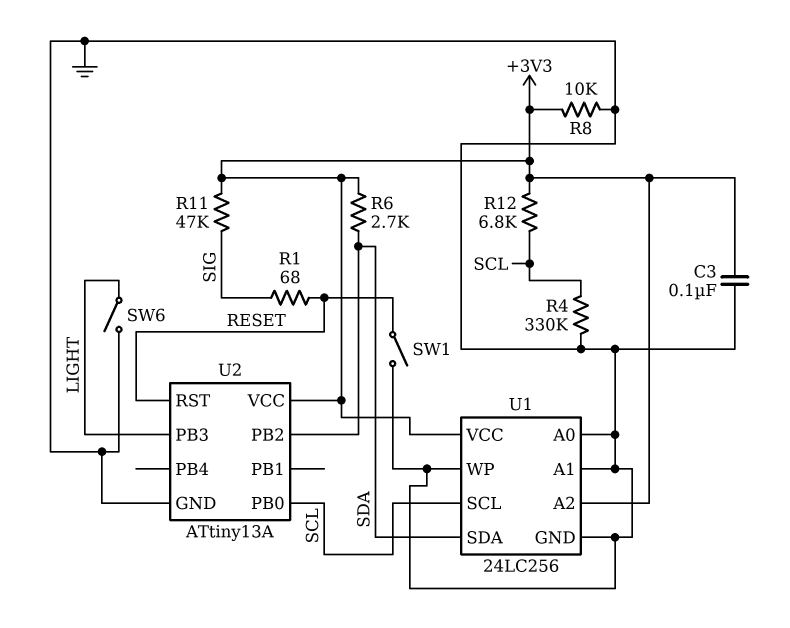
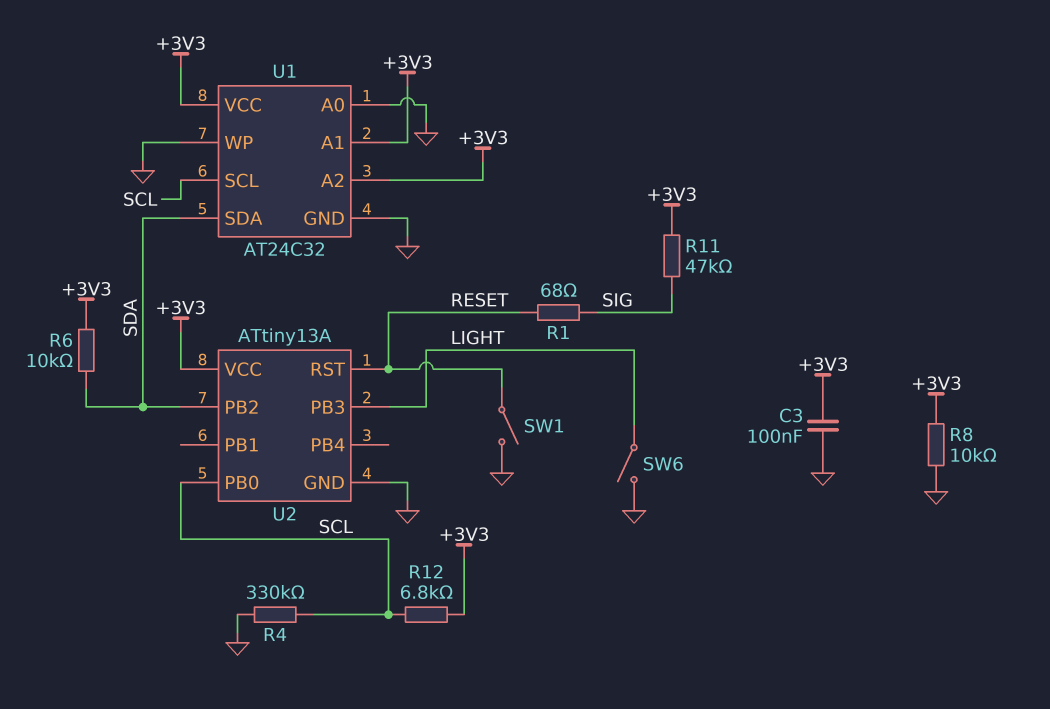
R6: 2.7k (+3V3, SDA) -> 10k (+3V3, SDA)
U1: 24LC256 -> AT24C32
U1 pin A1: GND -> +3V3

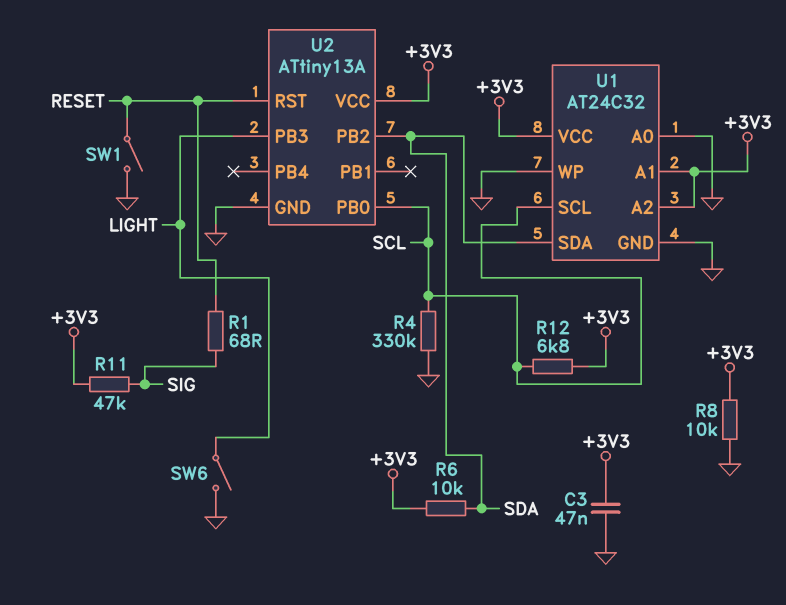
C3: 100nF (+3V3, GND) -> 47nF (+3V3, GND)

